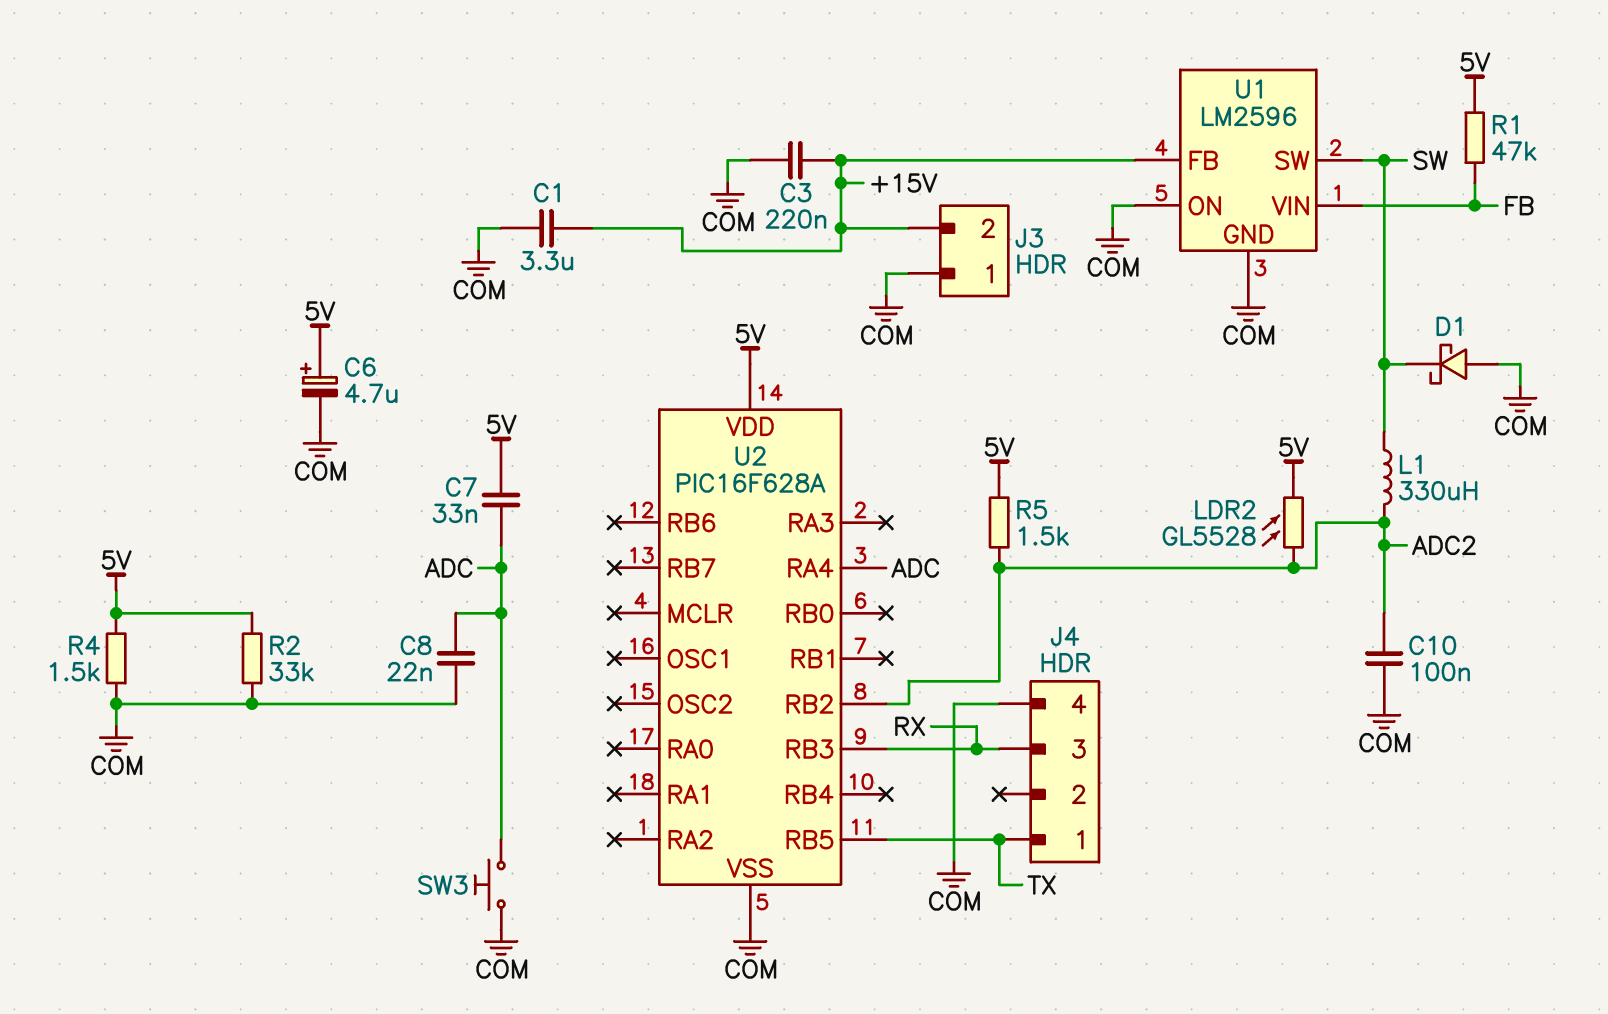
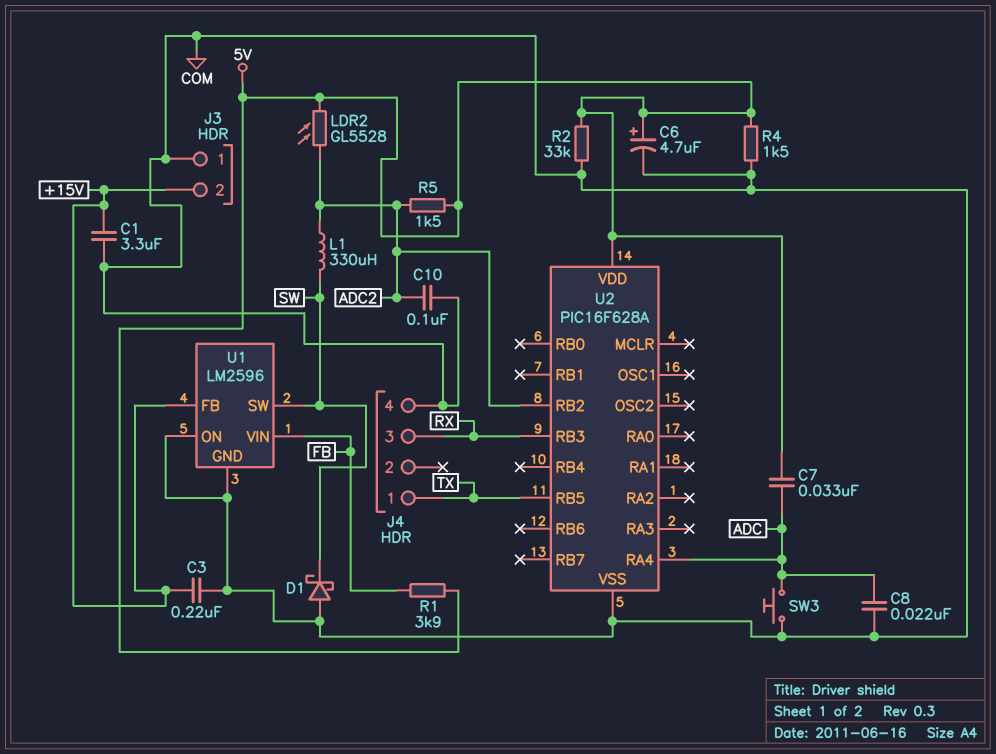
R1: 47k (5V, FB) -> 3.9k (5V, FB)

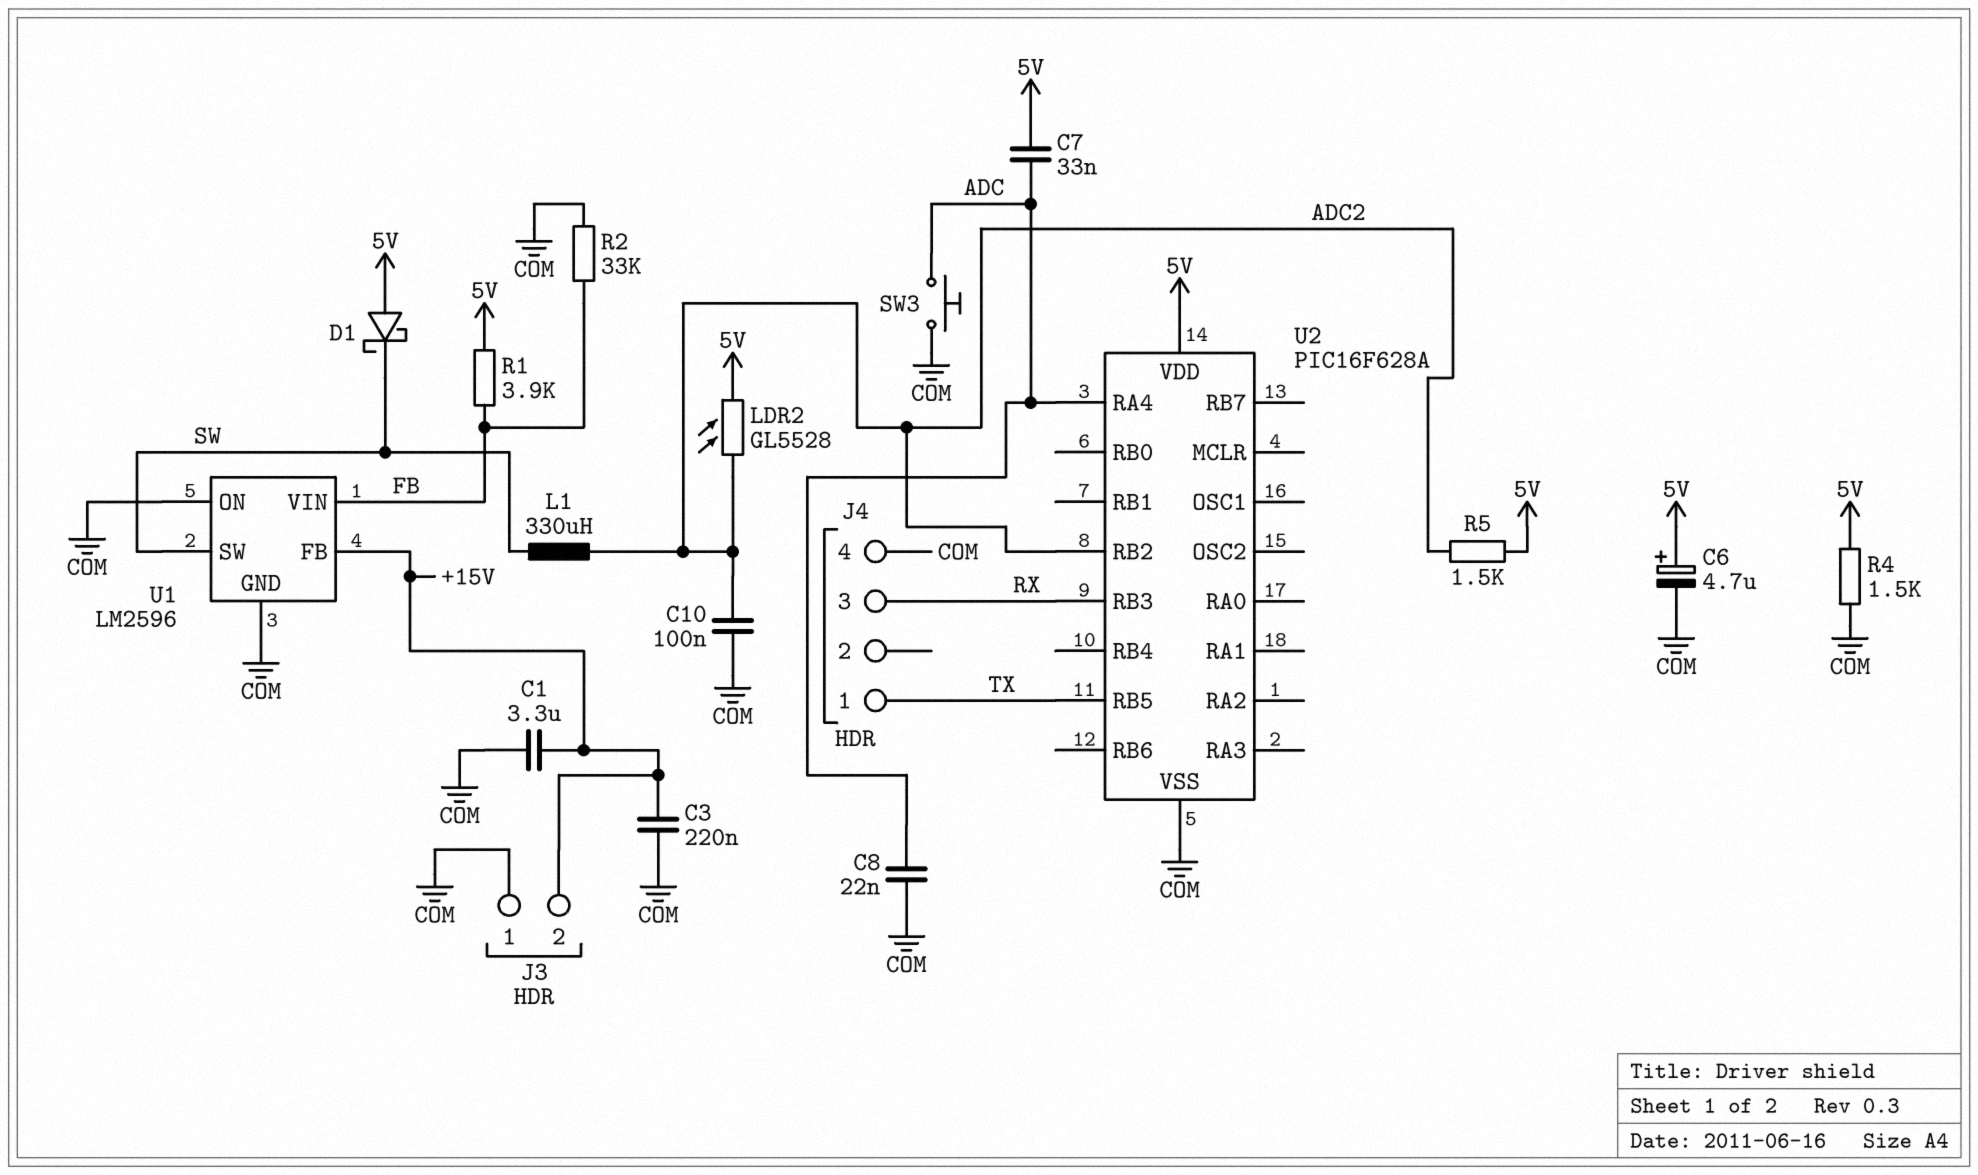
D1: schottky (A COM, K SW) -> schottky (A 5V, K SW)
R2: 33k (5V, COM) -> 33k (COM, FB)

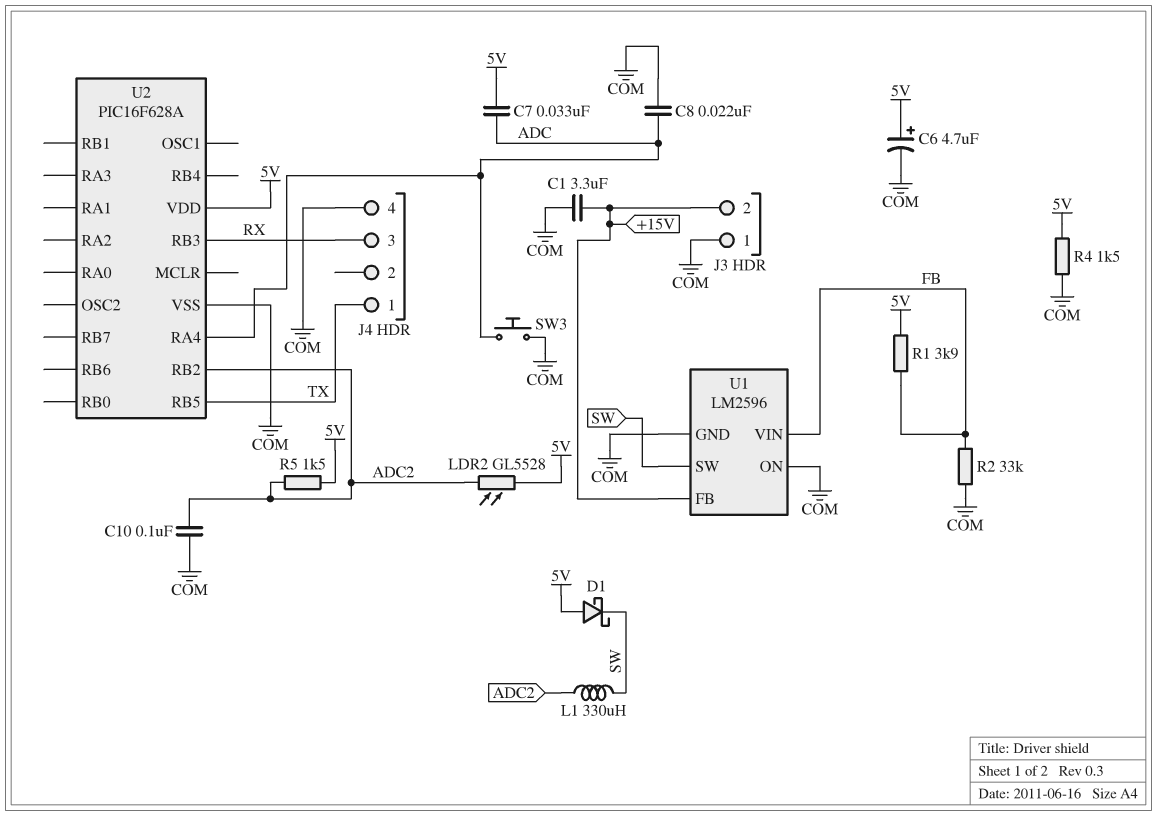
C3: 220nF (+15V, COM) -> none

